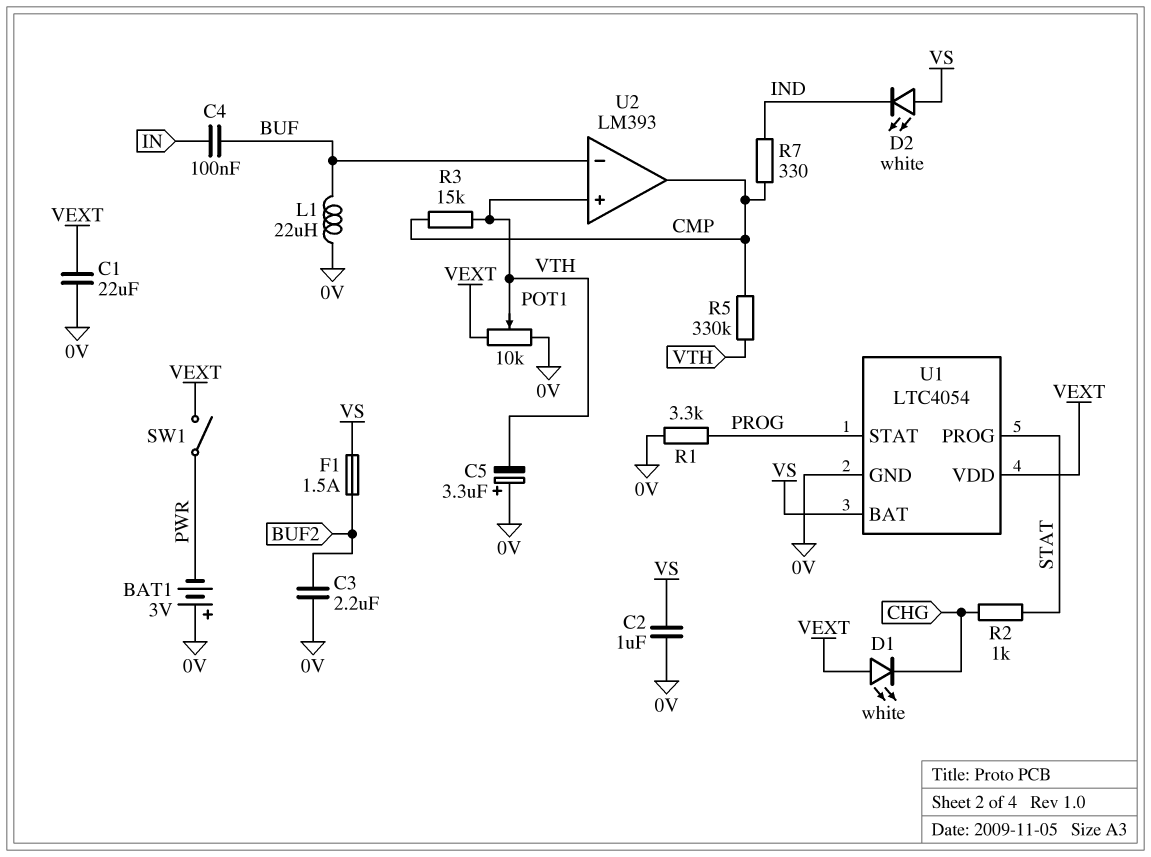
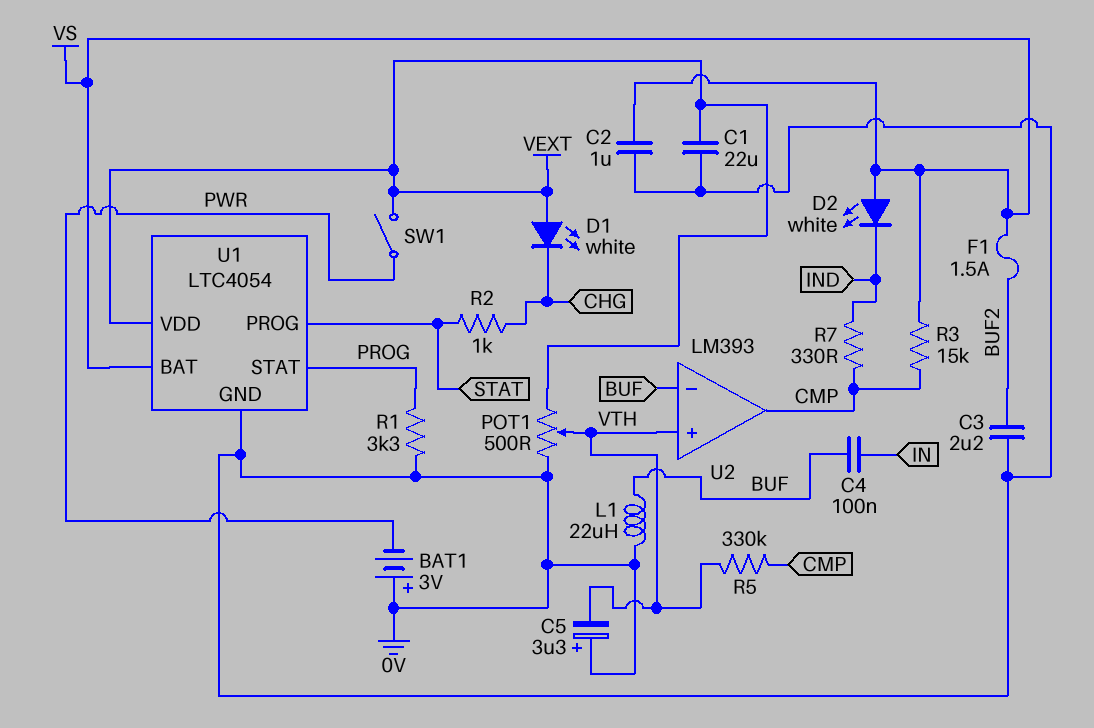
POT1: 10k (0V, VEXT, wiper VTH) -> 500 (0V, VEXT, wiper VTH)
R3: 15k (CMP, VTH) -> 15k (CMP, VS)

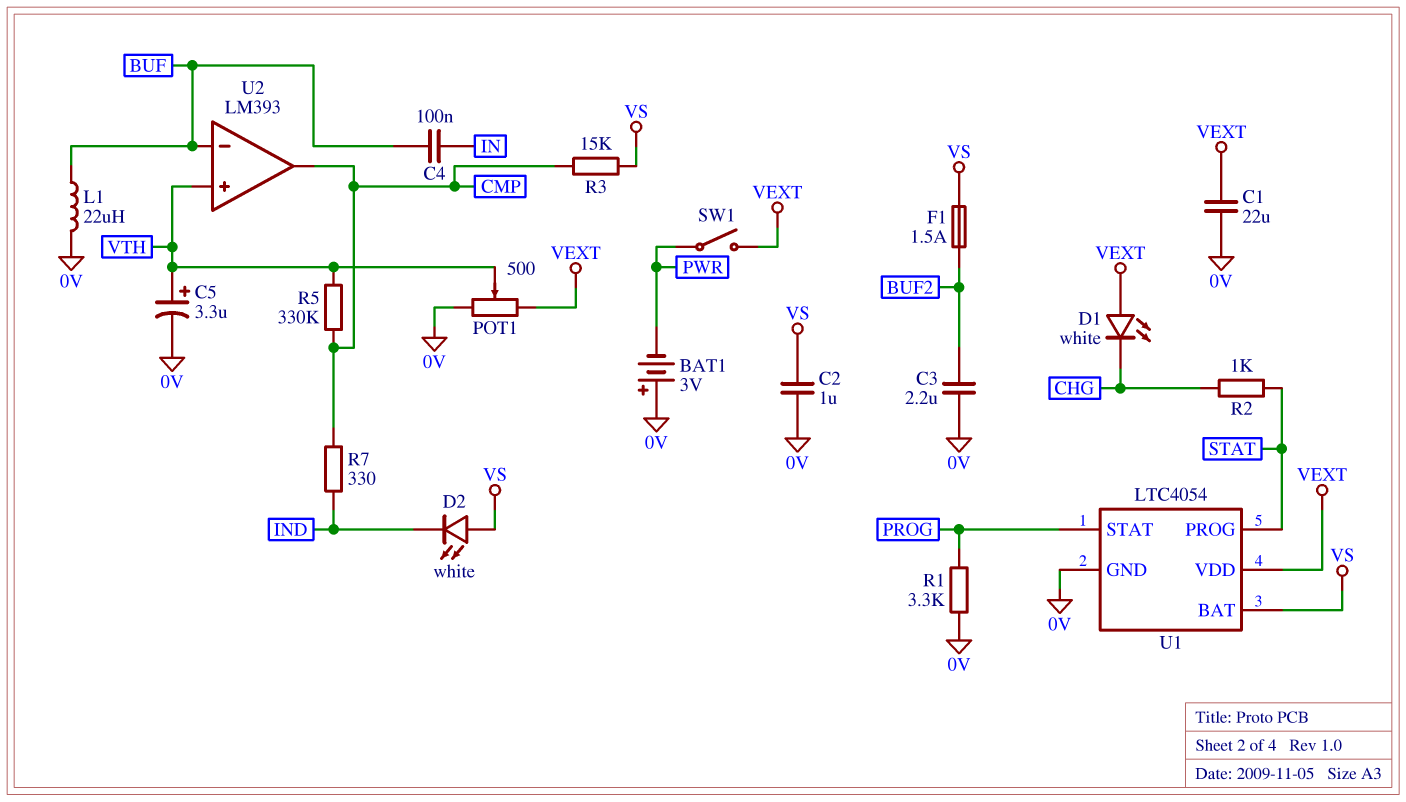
C5: 3.3uF (plus 0V, minus VTH) -> 3.3uF (plus VTH, minus 0V)

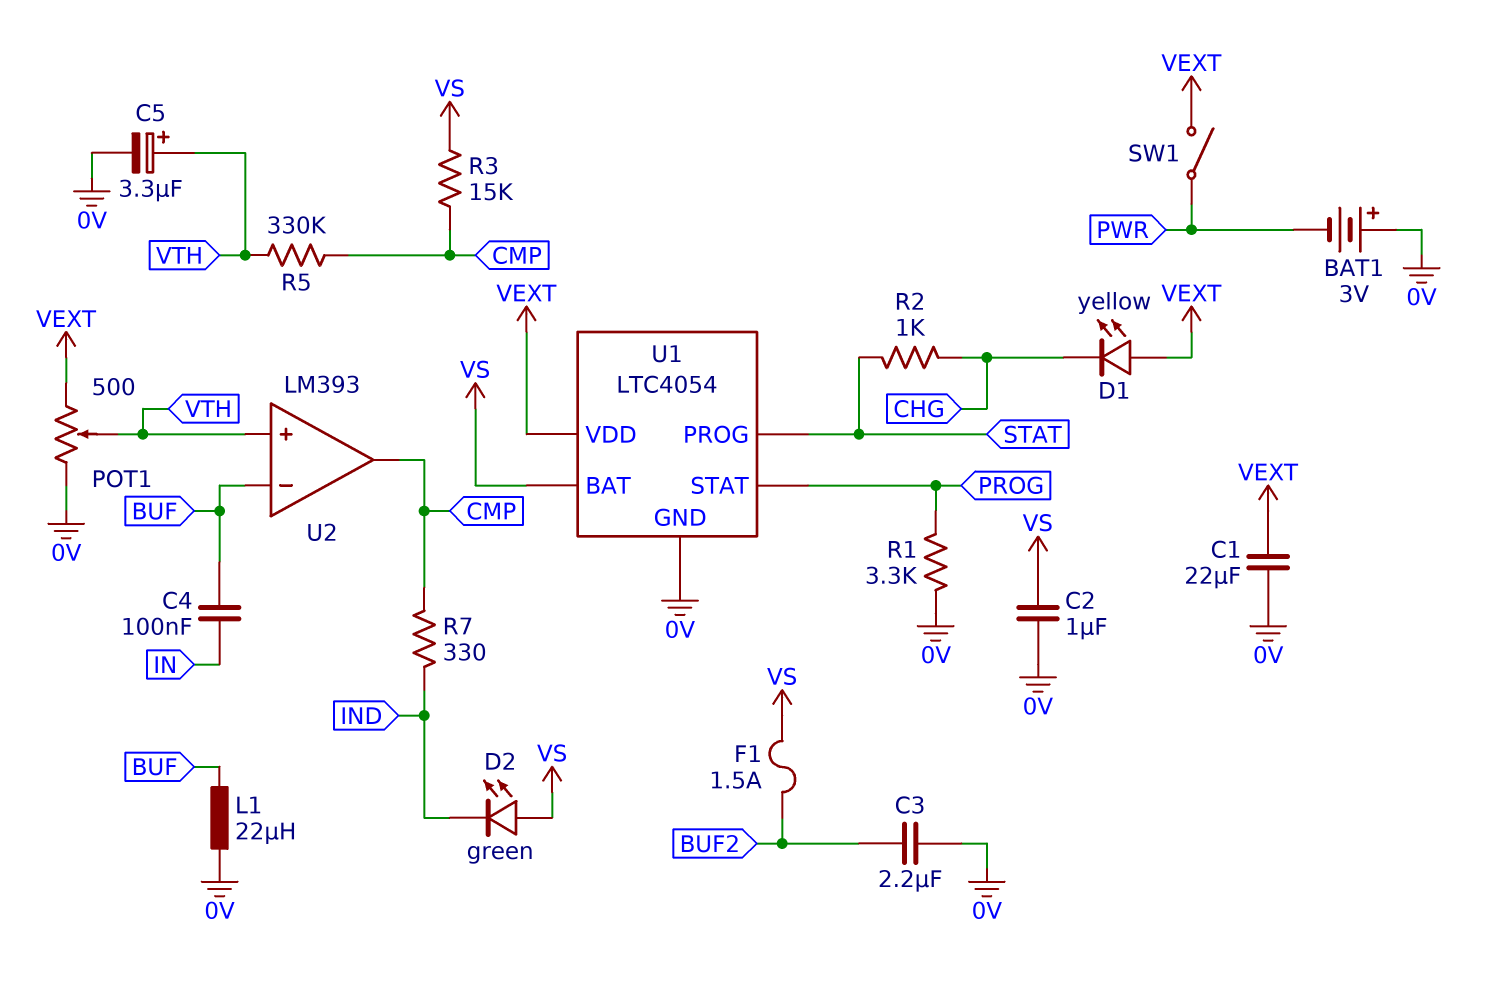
D1: LED white (A VEXT, K CHG) -> LED yellow (A VEXT, K CHG)
D2: LED white (A VS, K IND) -> LED green (A VS, K IND)

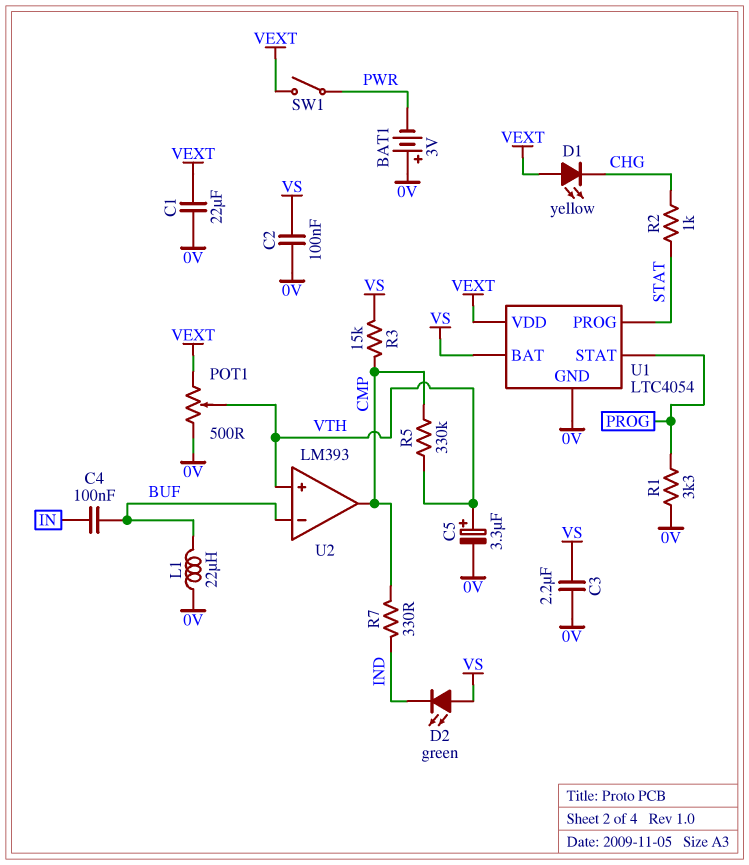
C2: 1uF (0V, VS) -> 100nF (0V, VS)
C3: 2.2uF (0V, BUF2) -> 2.2uF (0V, VS)
F1: 1.5A (BUF2, VS) -> none

